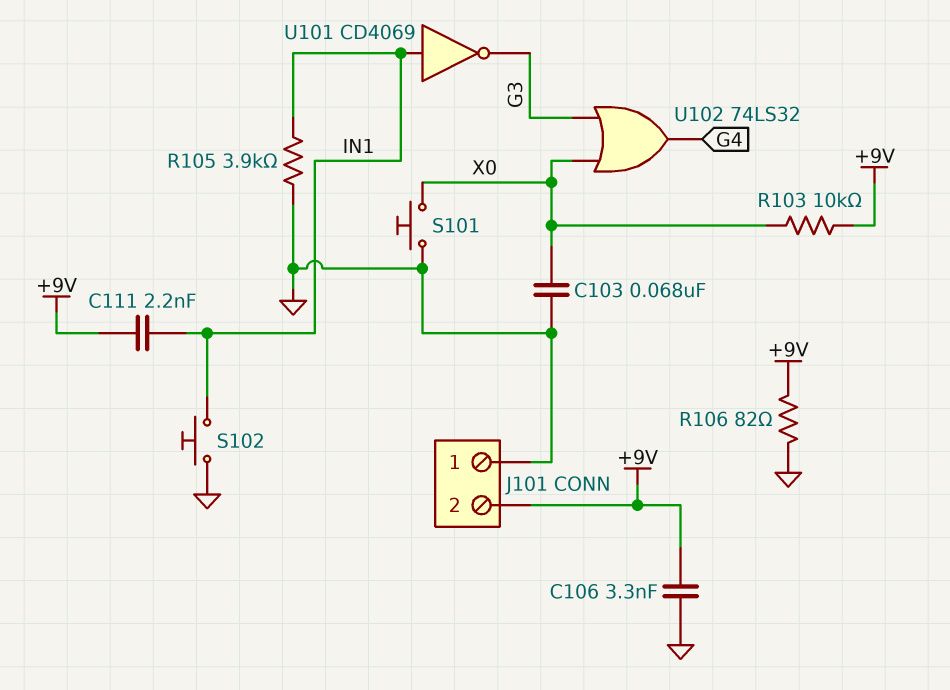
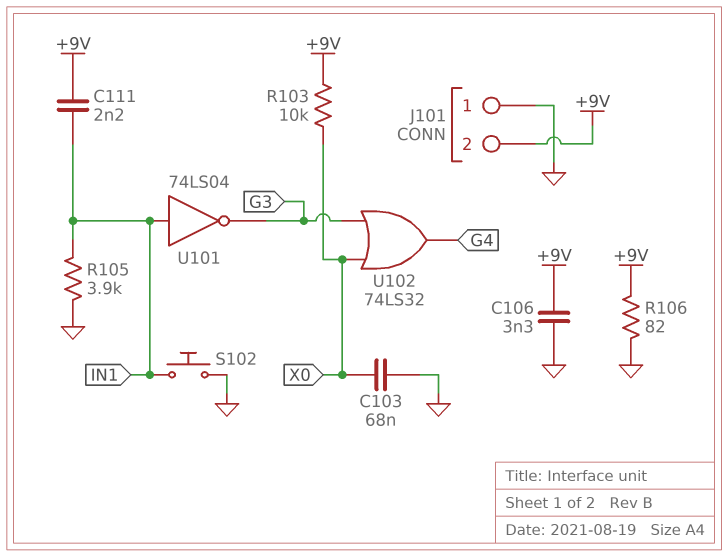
S101: button (GND, X0) -> none
U101: NOT CD4069 (in IN1, out G3) -> NOT 74LS04 (in IN1, out G3)

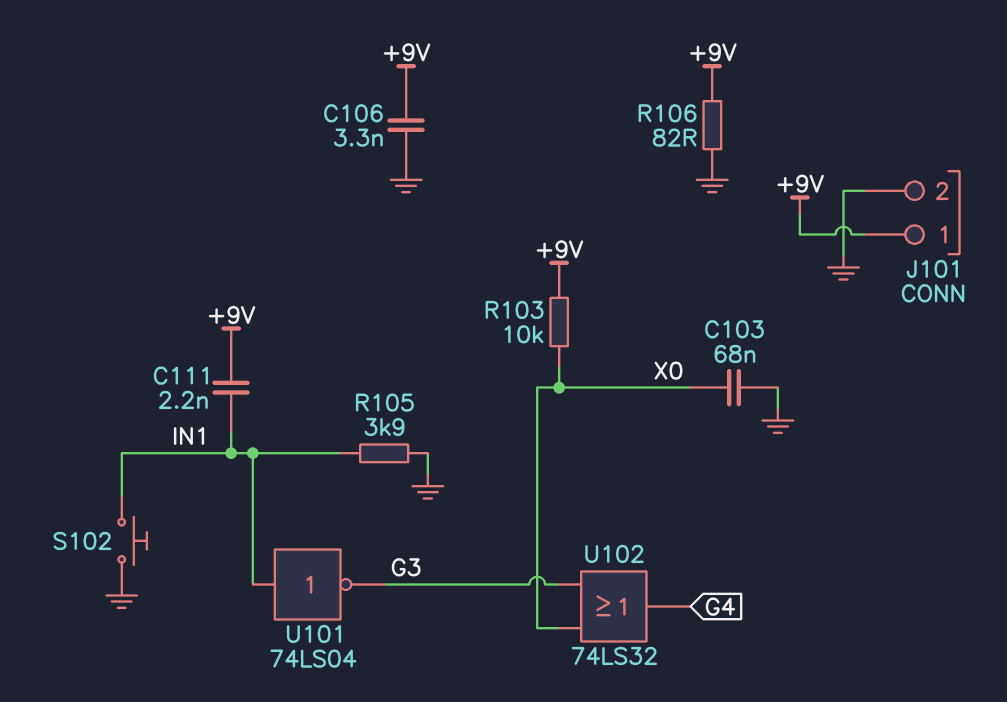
J101 pin 1: GND -> +9V
J101 pin 2: +9V -> GND

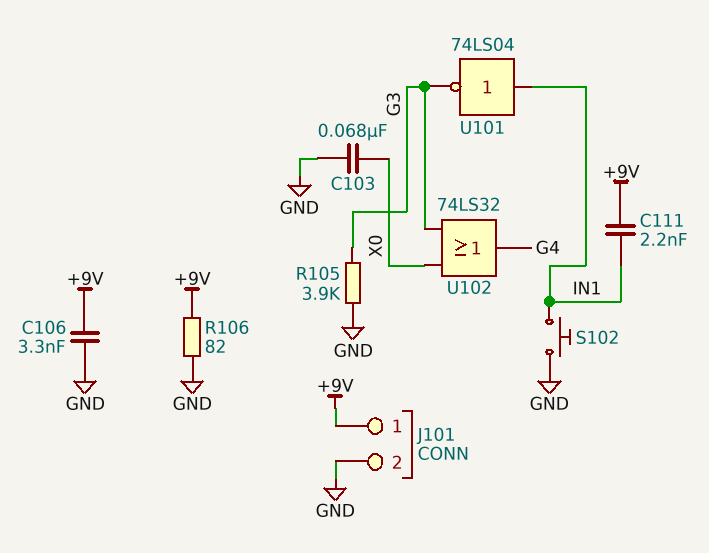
R103: 10k (+9V, X0) -> none
R105: 3.9k (GND, IN1) -> 3.9k (G3, GND)

